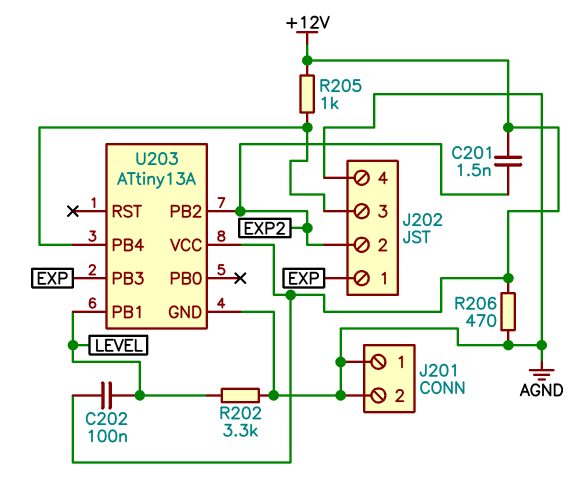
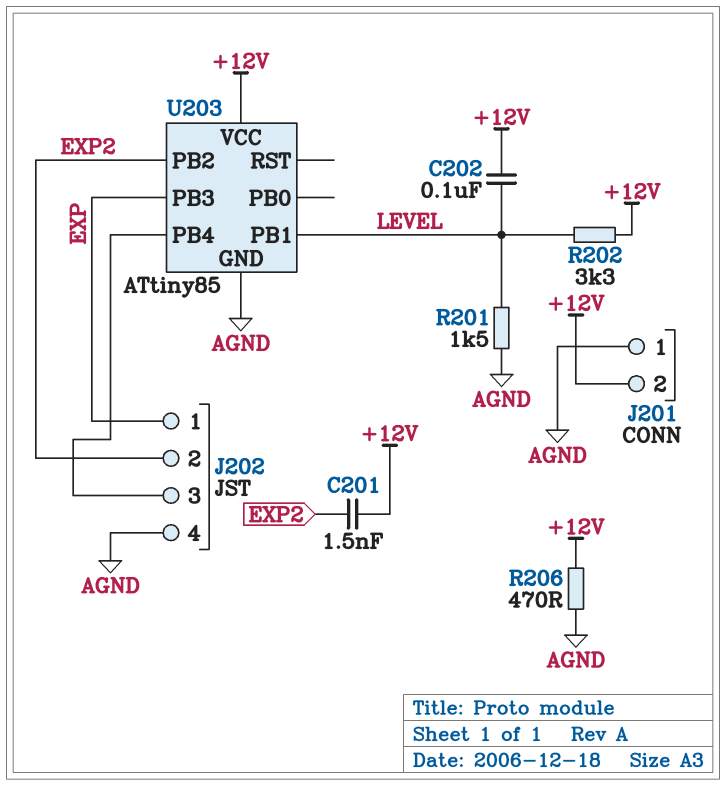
J201 pin 2: AGND -> +12V
R201: none -> 1.5k (AGND, LEVEL)
R202: 3.3k (AGND, LEVEL) -> 3.3k (+12V, LEVEL)
R205: 1k (+12V, J202/3) -> none
U203: ATtiny13A -> ATtiny85

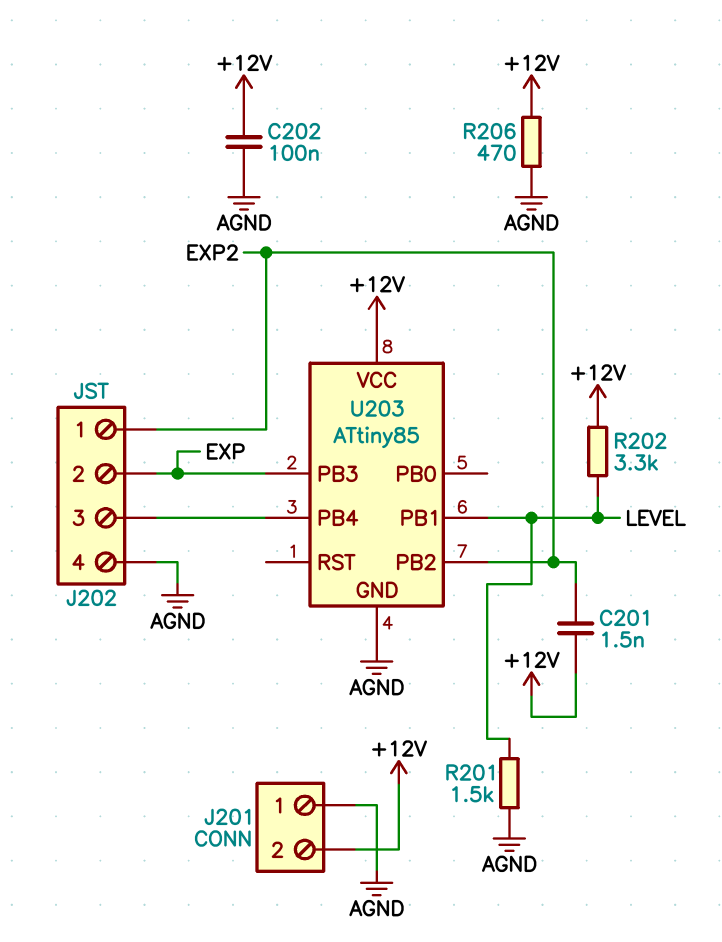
C202: 100nF (+12V, LEVEL) -> 100nF (+12V, AGND)
J202 pin 1: EXP -> EXP2
J202 pin 2: EXP2 -> EXP

